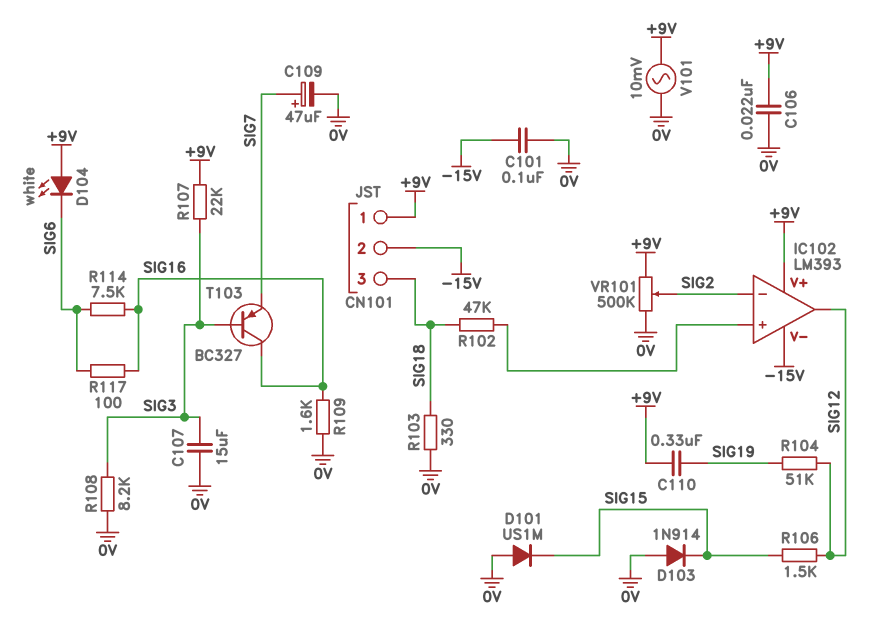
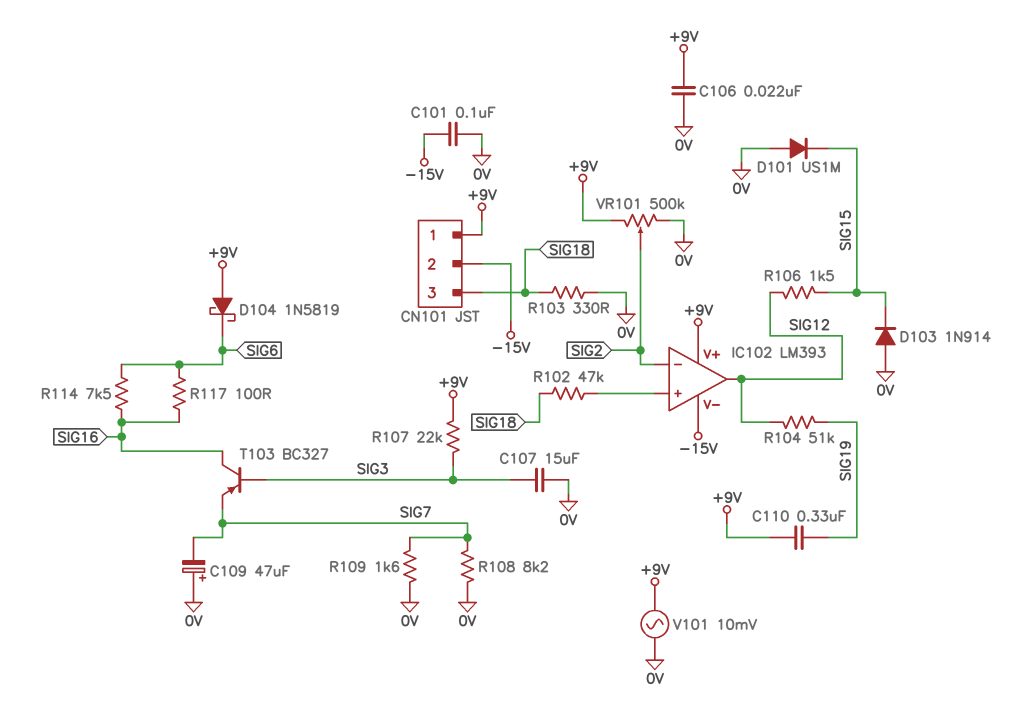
C109: 47uF (plus SIG7, minus 0V) -> 47uF (plus 0V, minus SIG7)
D104: LED white (A +9V, K SIG6) -> schottky 1N5819 (A +9V, K SIG6)
R108: 8.2k (0V, SIG3) -> 8.2k (0V, SIG7)
R109: 1.6k (0V, SIG16) -> 1.6k (0V, SIG7)

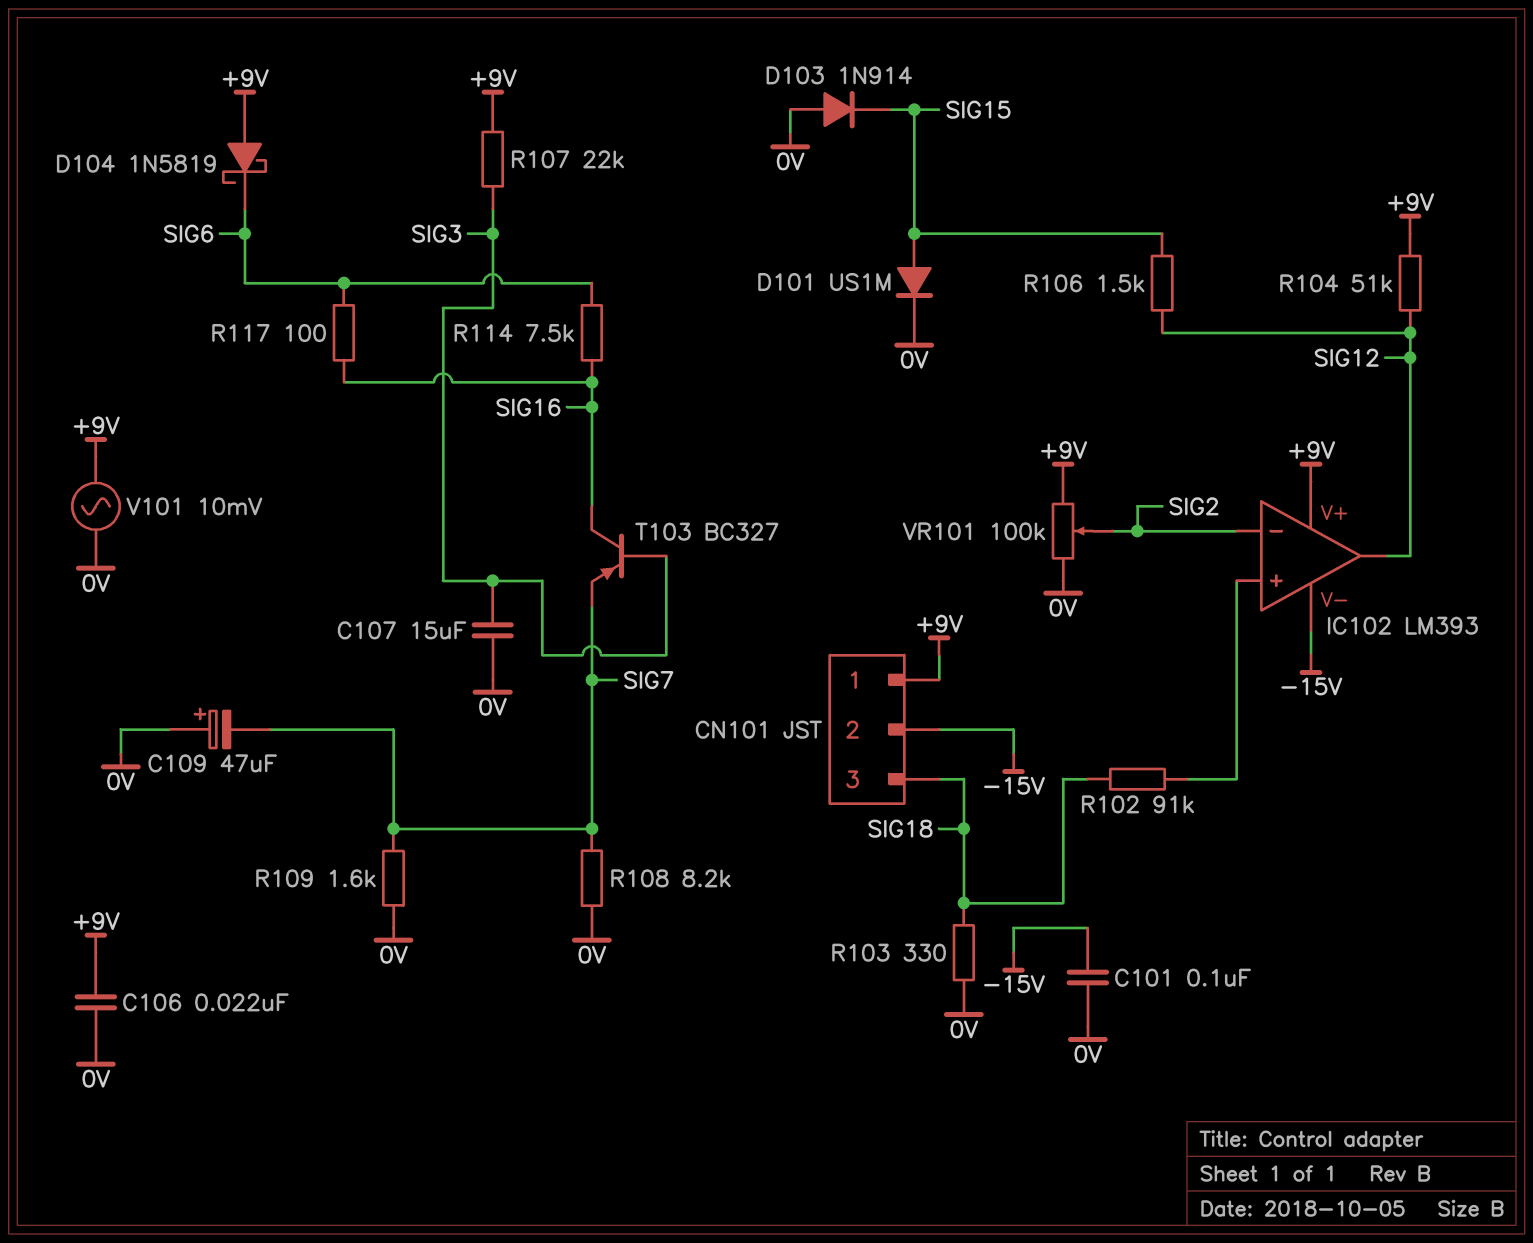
C110: 330nF (+9V, SIG19) -> none
D101: diode US1M (A 0V, K SIG15) -> diode US1M (A SIG15, K 0V)
R102: 47k (IC102/in+, SIG18) -> 91k (IC102/in+, SIG18)
R104: 51k (SIG12, SIG19) -> 51k (+9V, SIG12)
VR101: 500k (+9V, 0V, wiper SIG2) -> 100k (+9V, 0V, wiper SIG2)

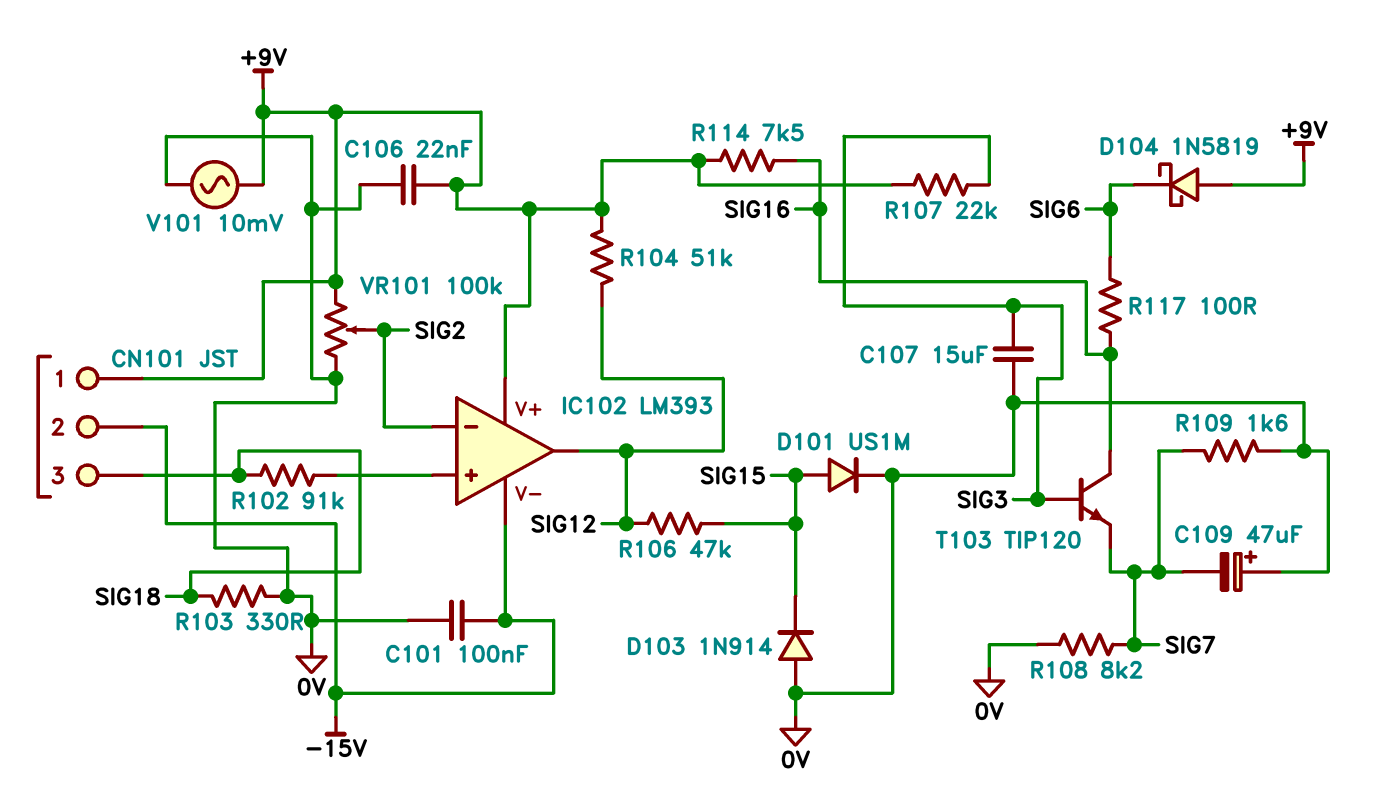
R106: 1.5k (SIG12, SIG15) -> 47k (SIG12, SIG15)
R114: 7.5k (SIG6, SIG16) -> 7.5k (+9V, SIG16)
T103: PNP BC327 (B SIG3, C SIG16, E SIG7) -> NPN TIP120 (B SIG3, C SIG16, E SIG7)

